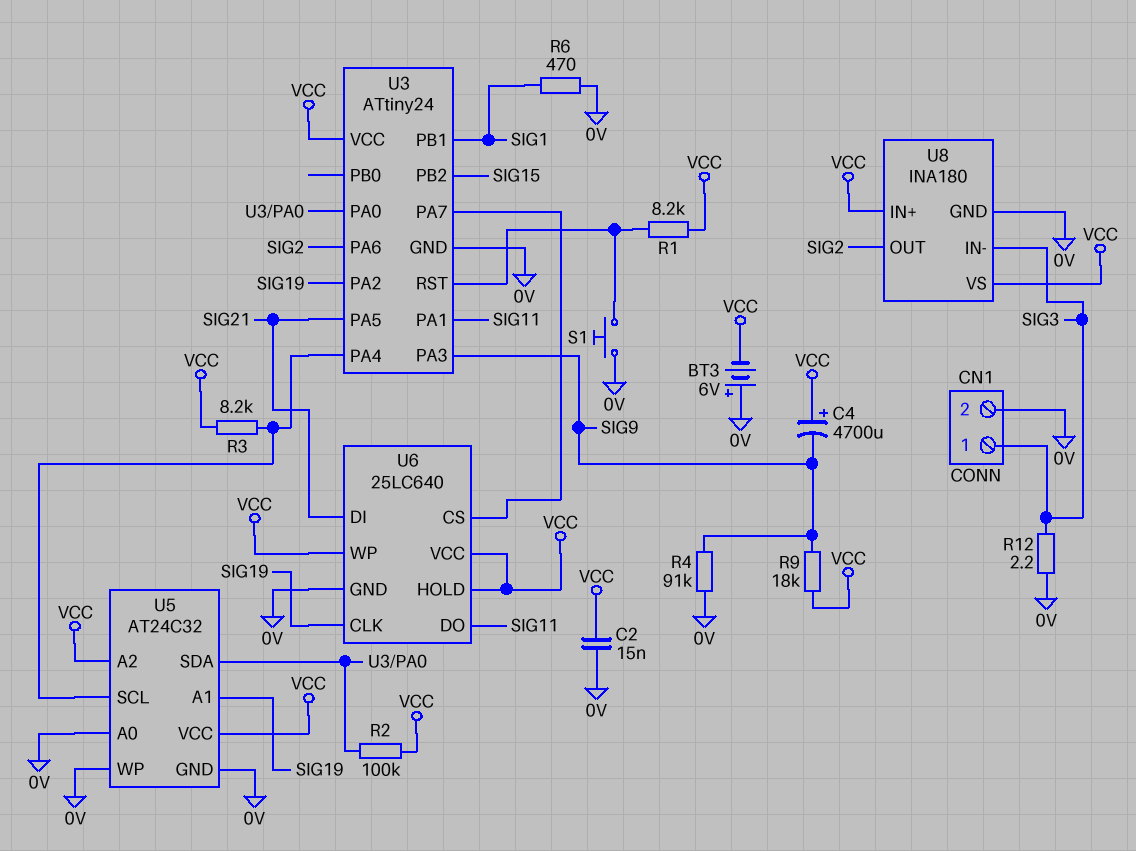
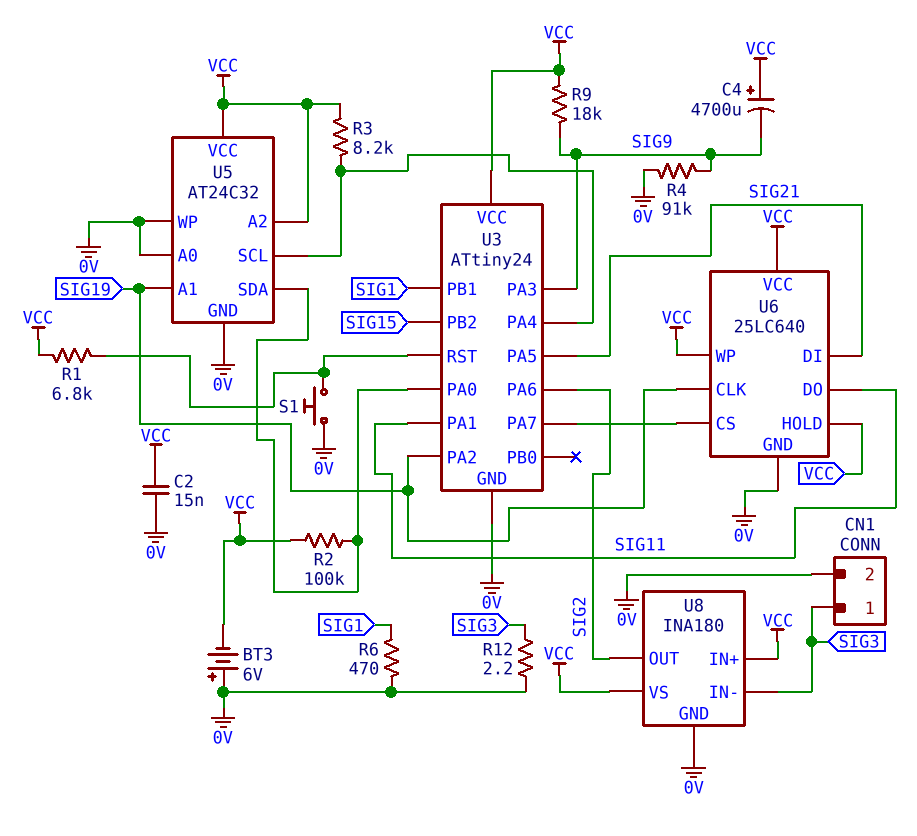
R1: 8.2k (U3/RST, VCC) -> 6.8k (U3/RST, VCC)

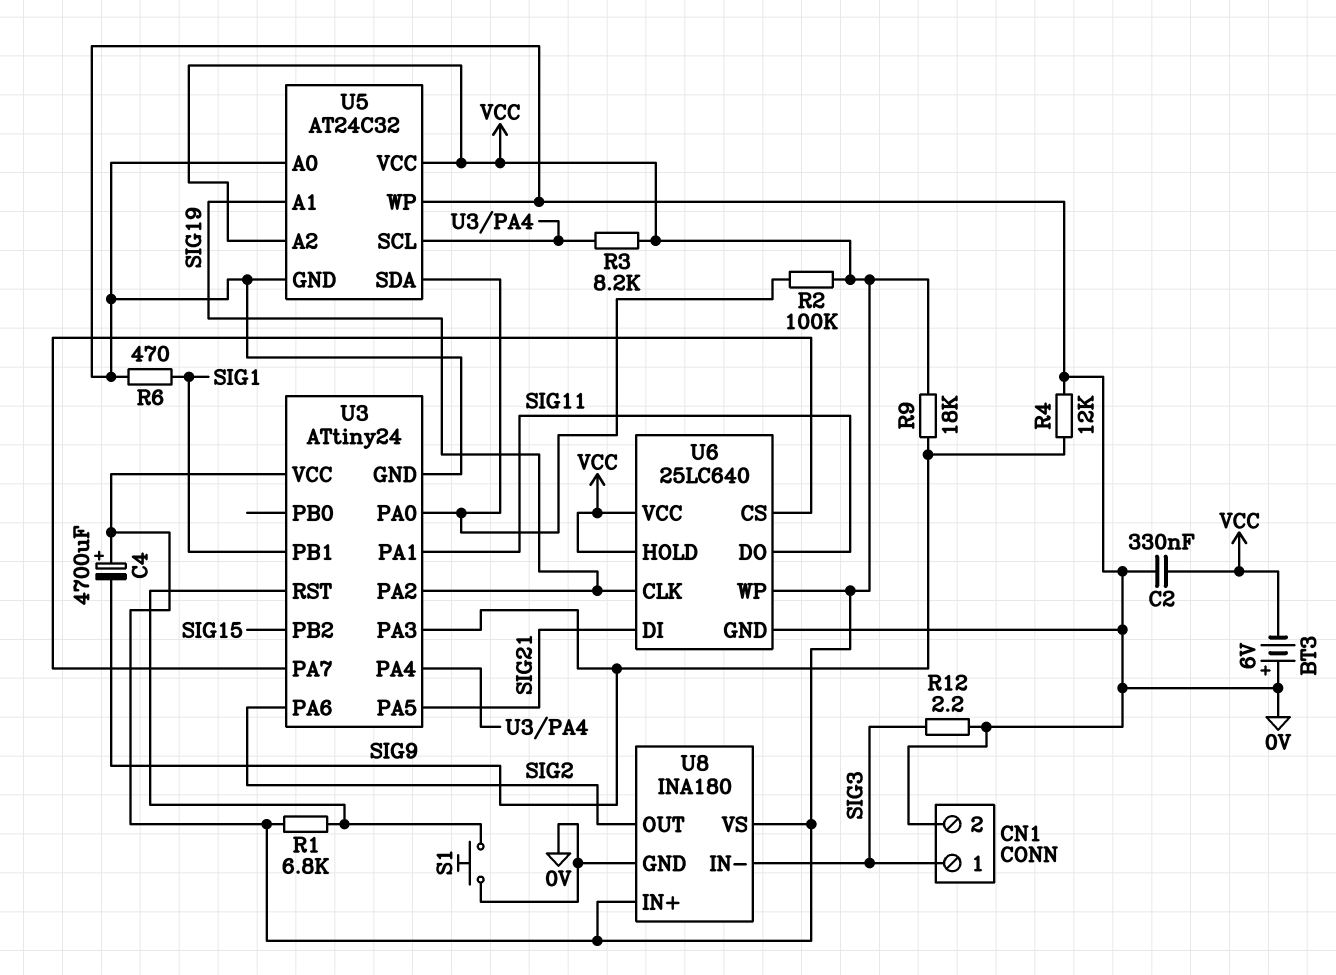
C2: 15nF (0V, VCC) -> 330nF (0V, VCC)
R4: 91k (0V, SIG9) -> 12k (0V, SIG9)

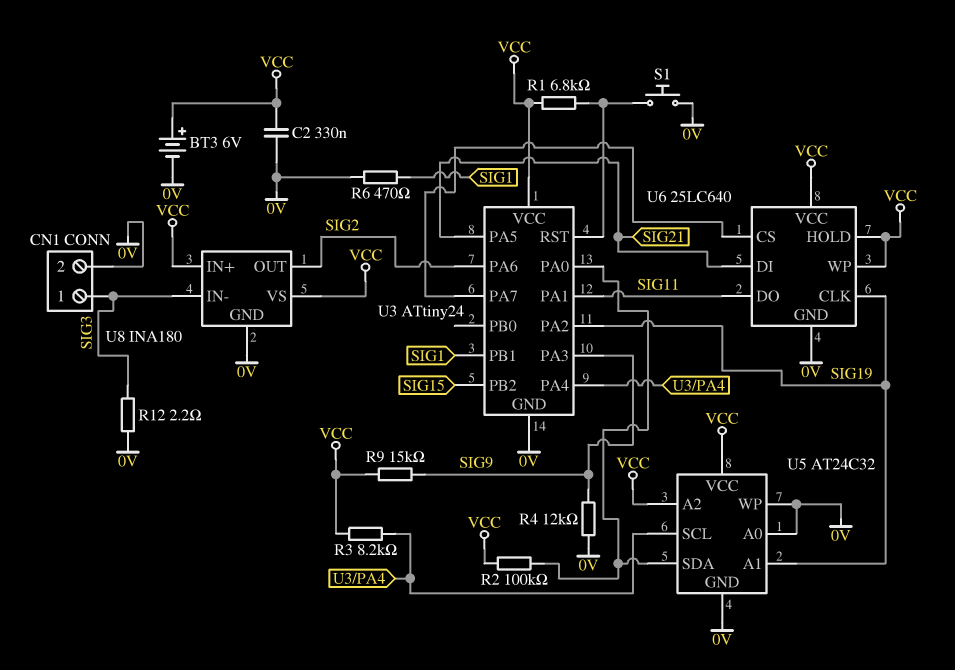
BT3: 6V (plus 0V, minus VCC) -> 6V (plus VCC, minus 0V)
C4: 4700uF (plus VCC, minus SIG9) -> none
R9: 18k (SIG9, VCC) -> 15k (SIG9, VCC)

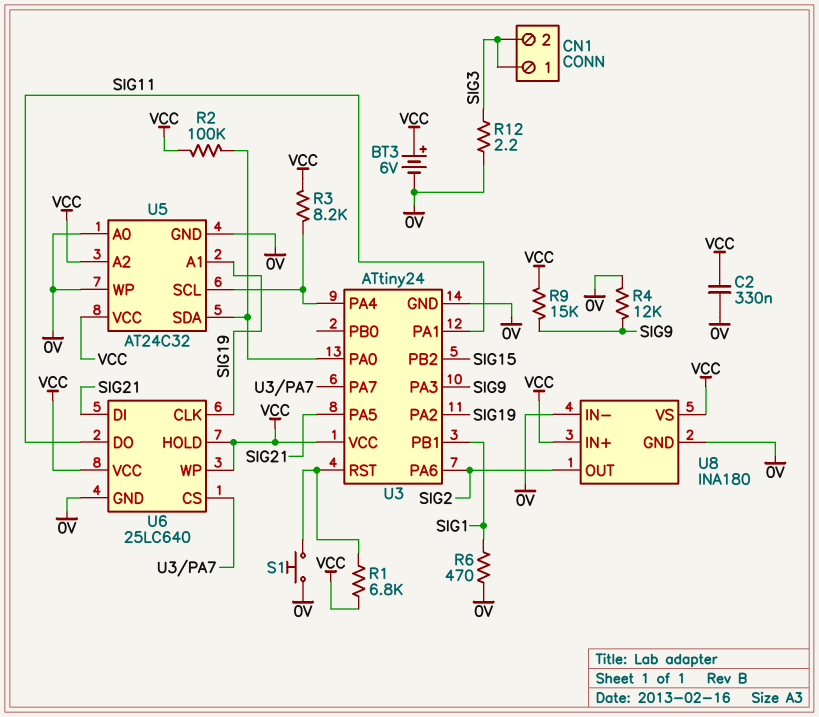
CN1 pin 2: 0V -> SIG3
U8 pin IN-: SIG3 -> 0V

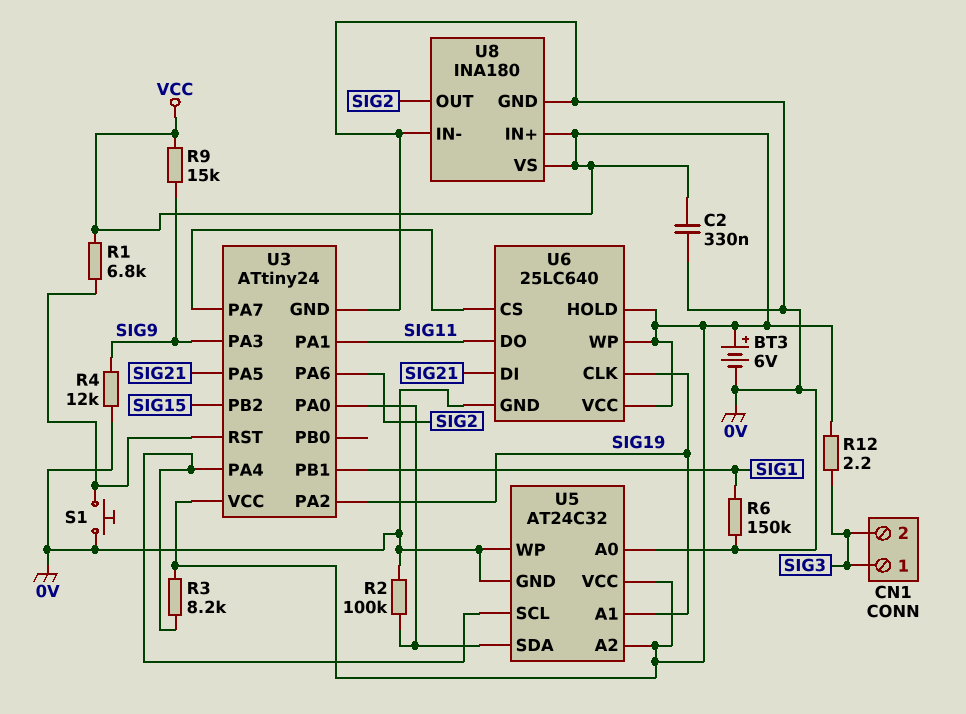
R2: 100k (U3/PA0, VCC) -> 100k (0V, U3/PA0)
R6: 470 (0V, SIG1) -> 150k (0V, SIG1)
R12: 2.2 (0V, SIG3) -> 2.2 (SIG3, VCC)

